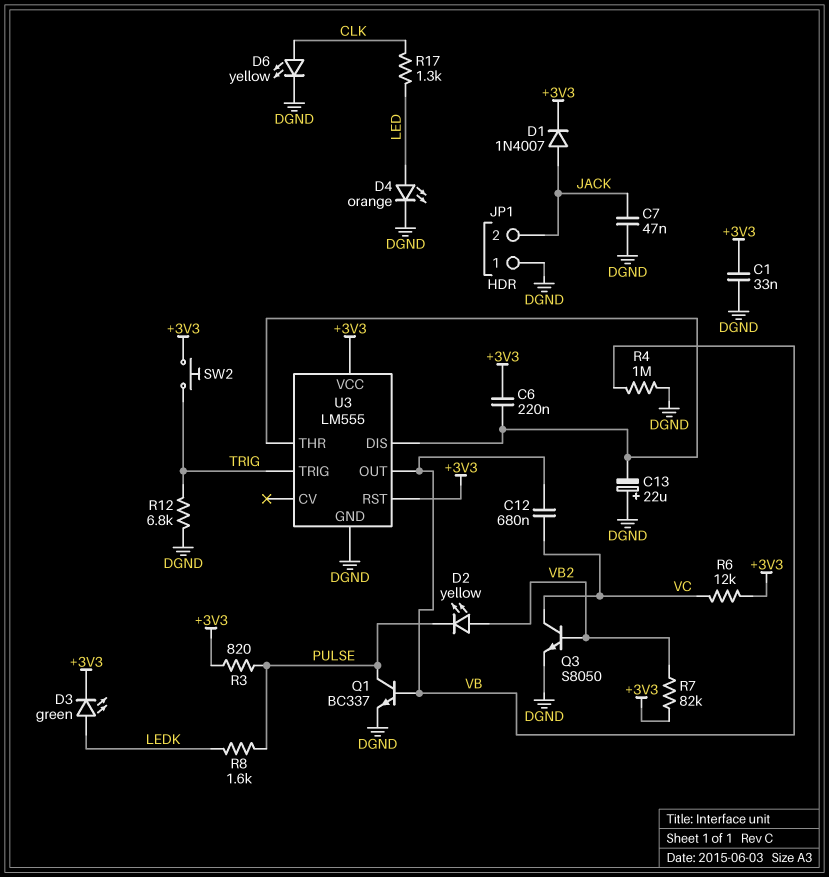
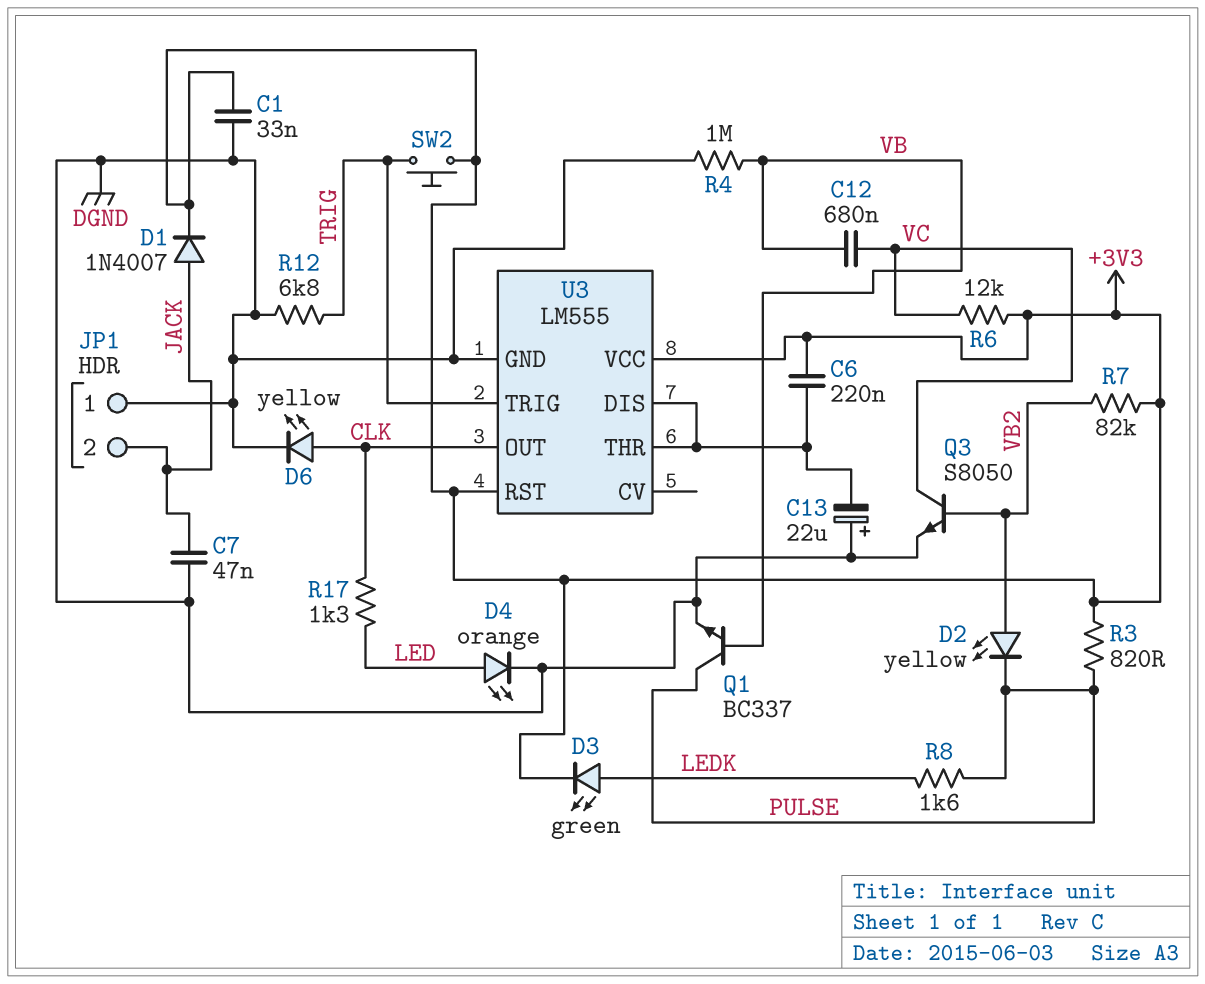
U3 pin OUT: VB -> CLK

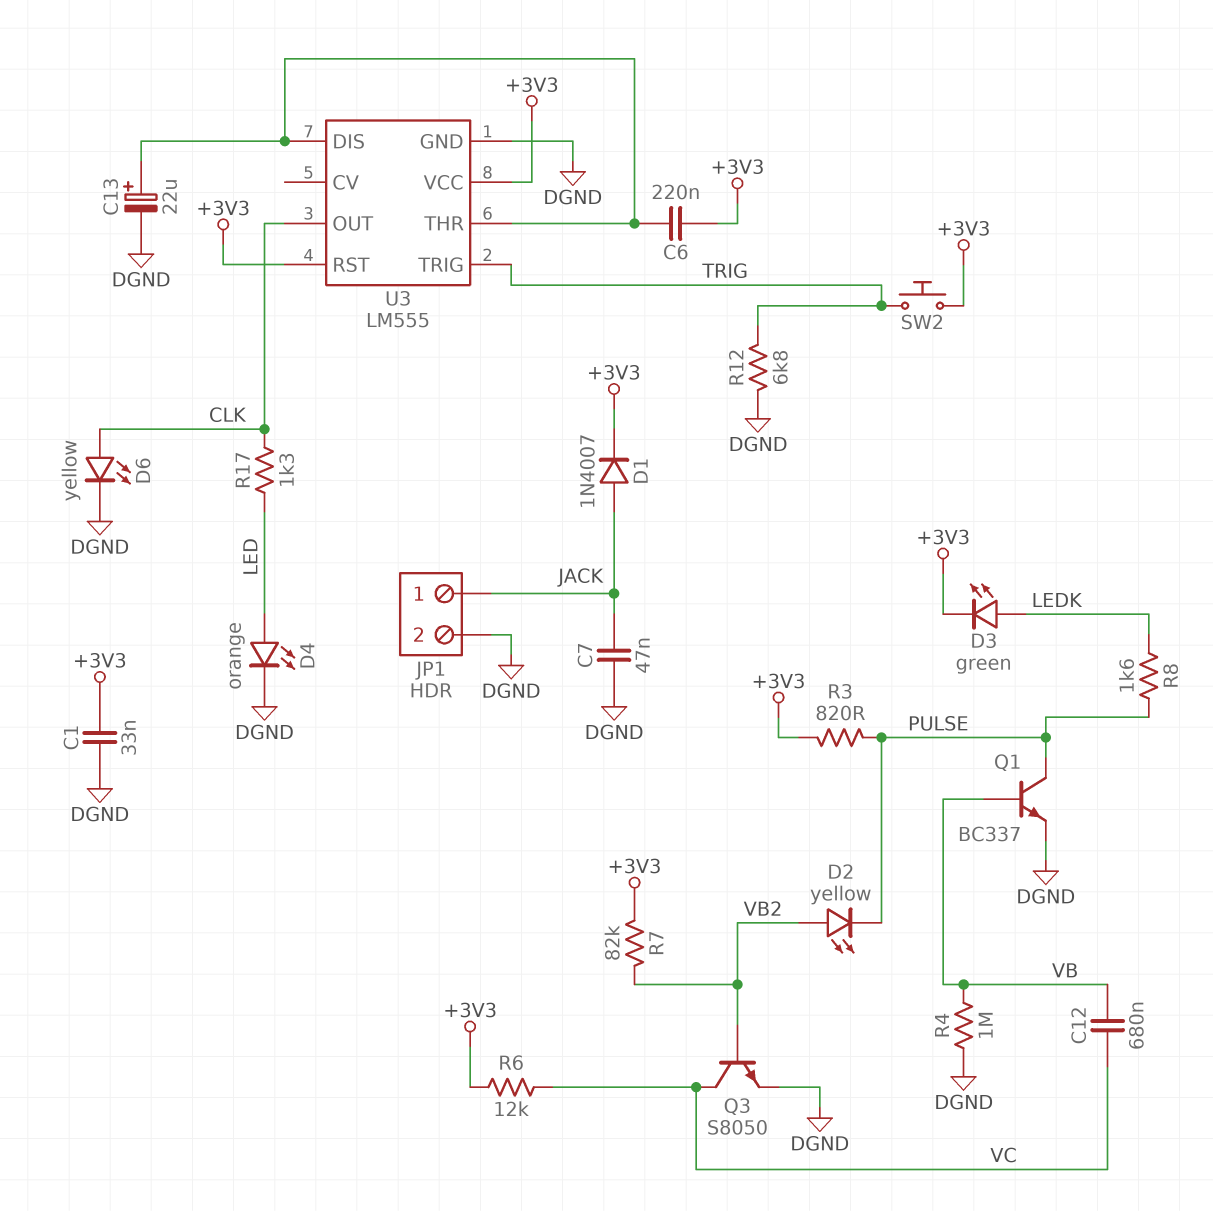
C13: 22uF (plus DGND, minus U3/DIS) -> 22uF (plus U3/DIS, minus DGND)
JP1 pin 1: DGND -> JACK
JP1 pin 2: JACK -> DGND

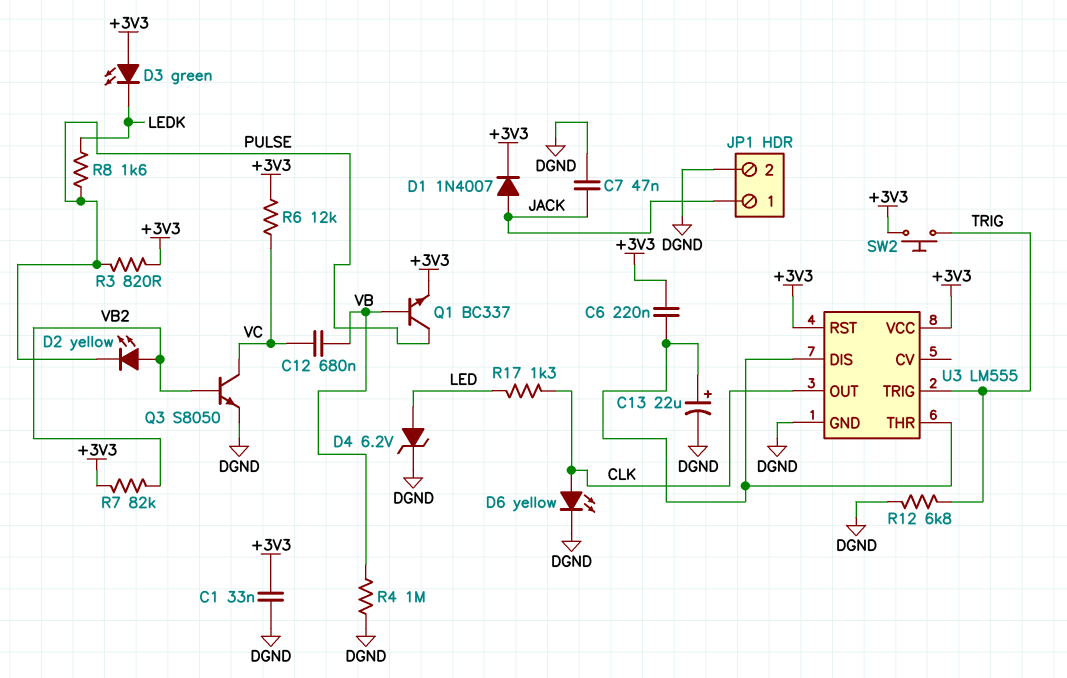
D3: LED green (A LEDK, K +3V3) -> LED green (A +3V3, K LEDK)
D4: LED orange (A LED, K DGND) -> zener 6.2V (A LED, K DGND)
Q1: NPN BC337 (B VB, C PULSE, E DGND) -> NPN BC337 (B VB, C PULSE, E +3V3)

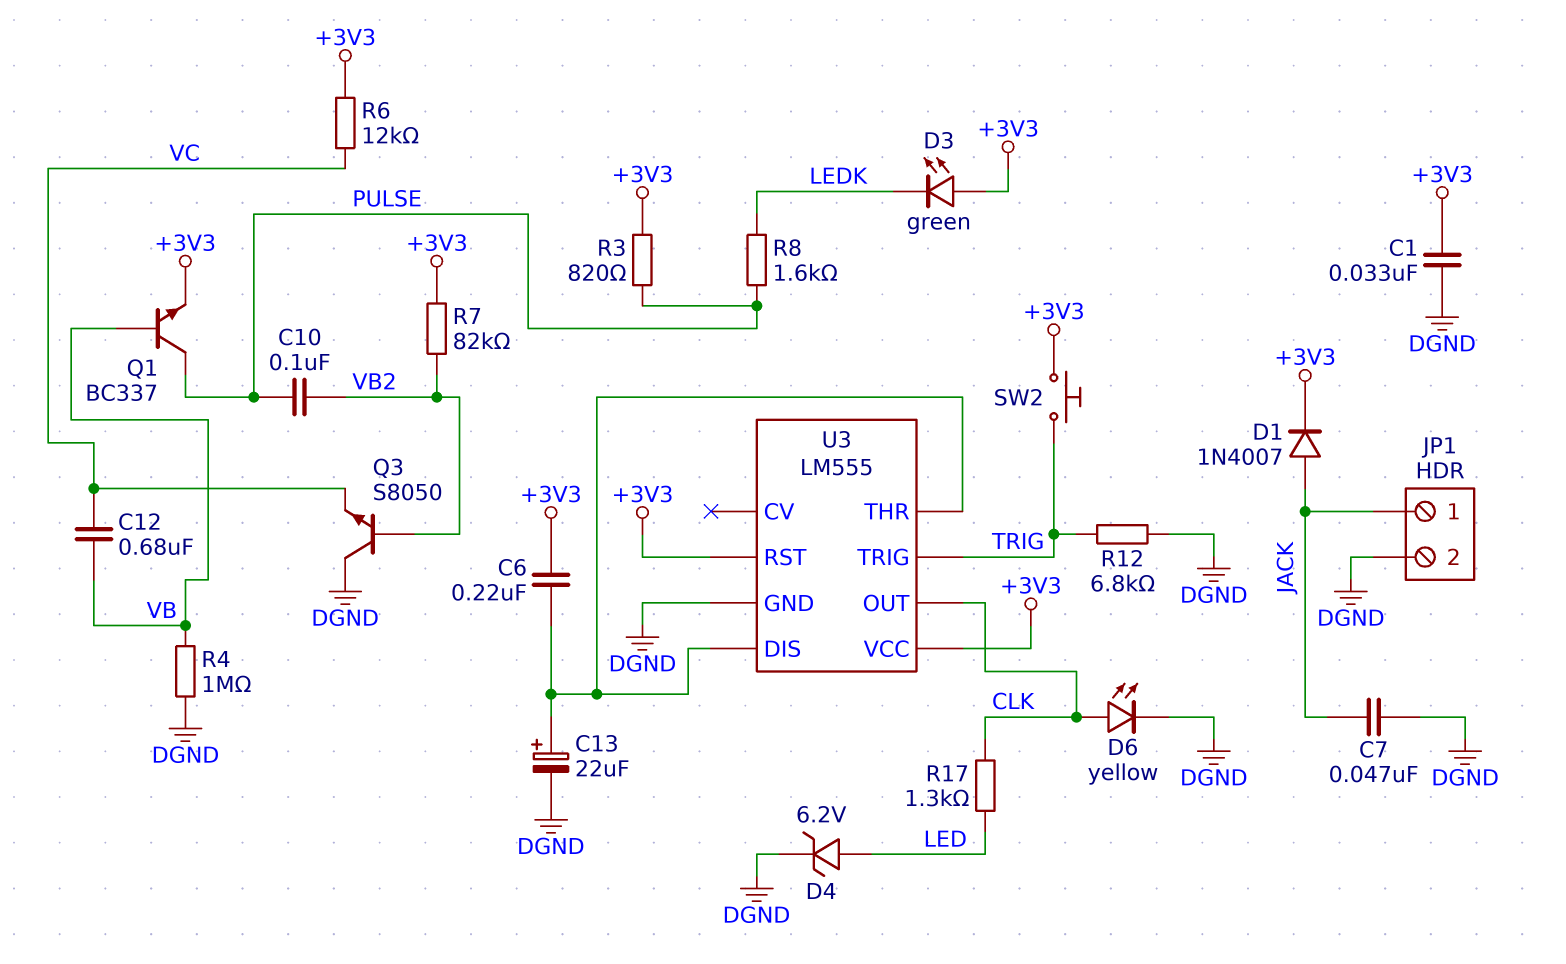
C10: none -> 100nF (PULSE, VB2)
D2: LED yellow (A VB2, K PULSE) -> none
Q3: NPN S8050 (B VB2, C VC, E DGND) -> NPN S8050 (B VB2, C DGND, E VC)

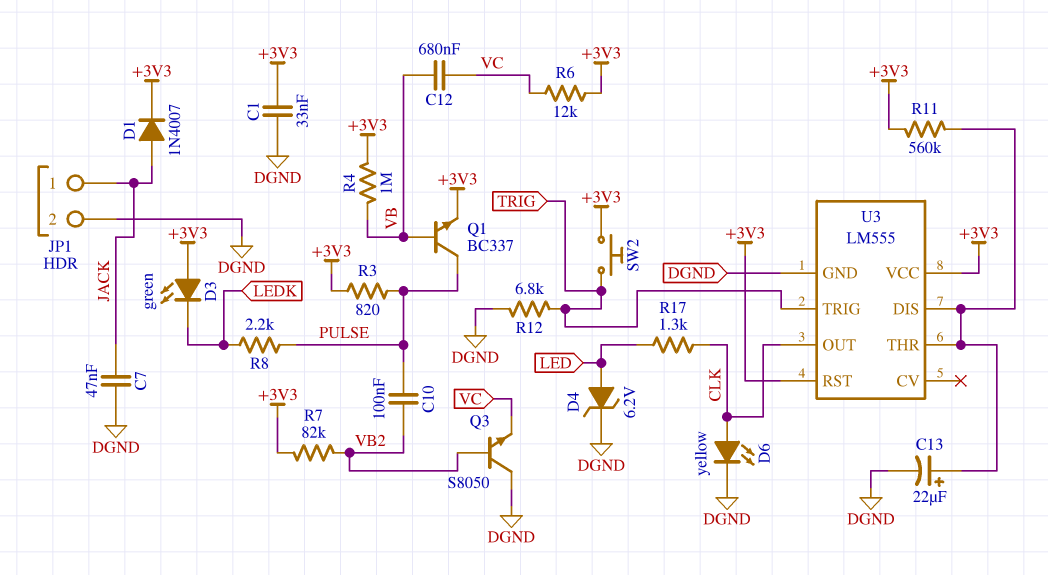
C6: 220nF (+3V3, U3/DIS) -> none
R4: 1M (DGND, VB) -> 1M (+3V3, VB)
R8: 1.6k (LEDK, PULSE) -> 2.2k (LEDK, PULSE)
R11: none -> 560k (+3V3, U3/DIS)

